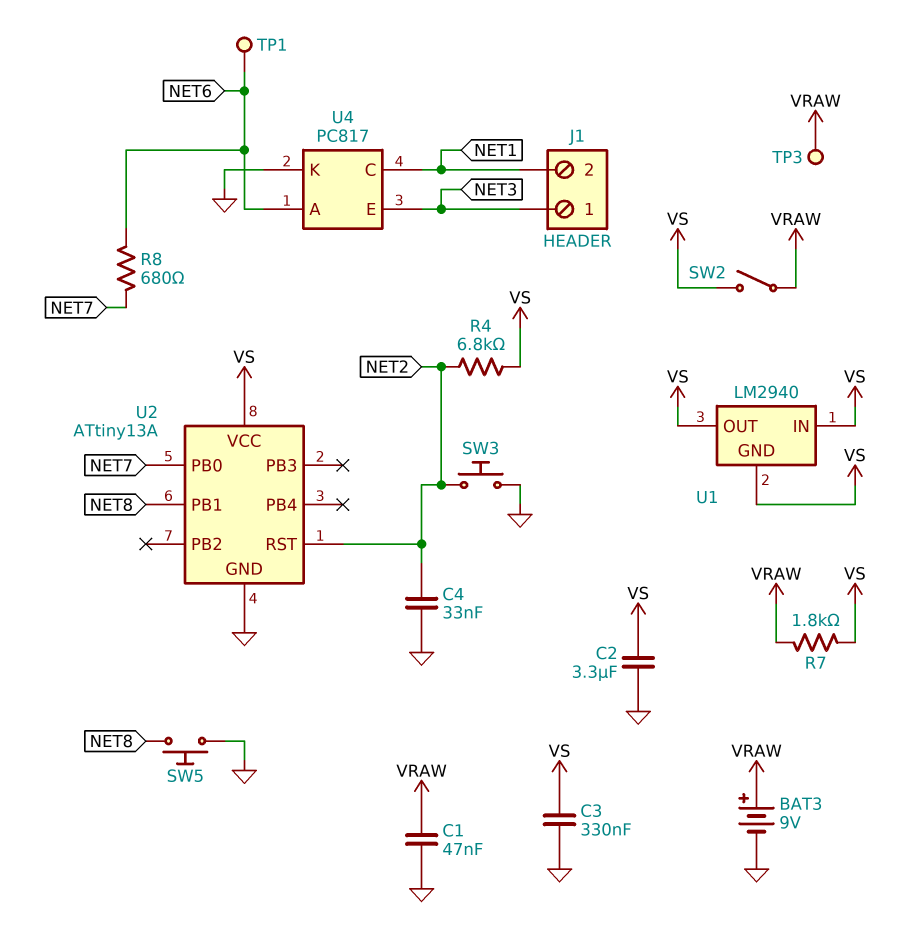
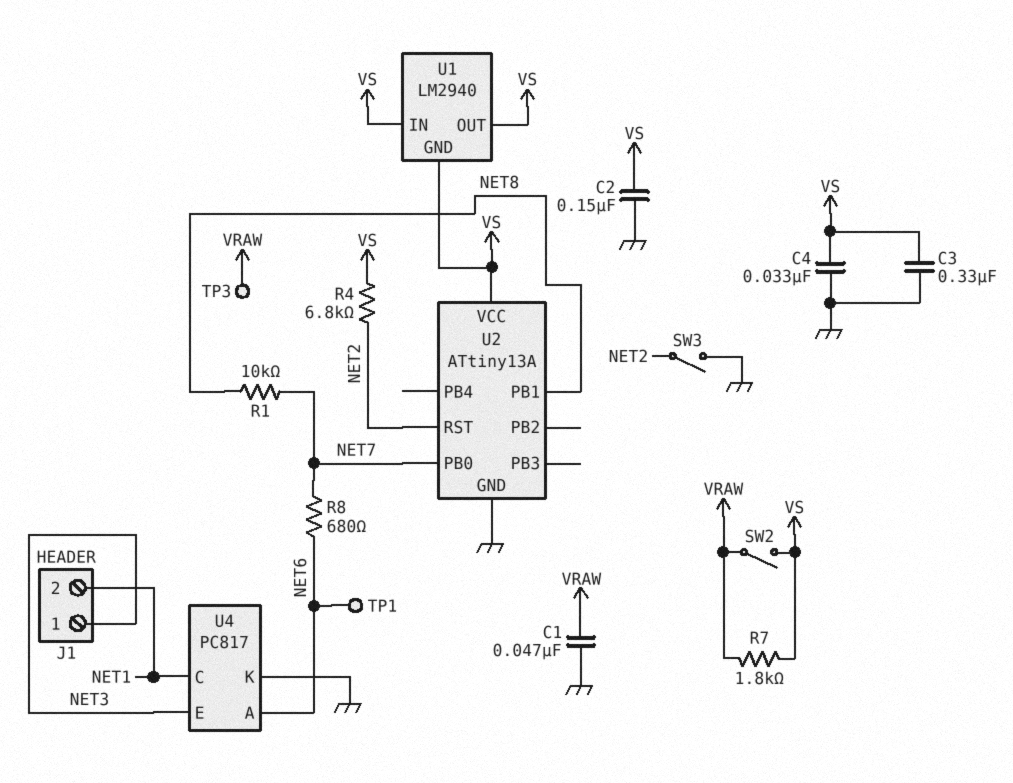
BAT3: 9V (plus VRAW, minus GND) -> none
C2: 3.3uF (GND, VS) -> 150nF (GND, VS)
C4: 33nF (GND, NET2) -> 33nF (GND, VS)
R1: none -> 10k (NET7, NET8)
SW3: button (GND, NET2) -> switch (GND, NET2)
SW5: button (GND, NET8) -> none

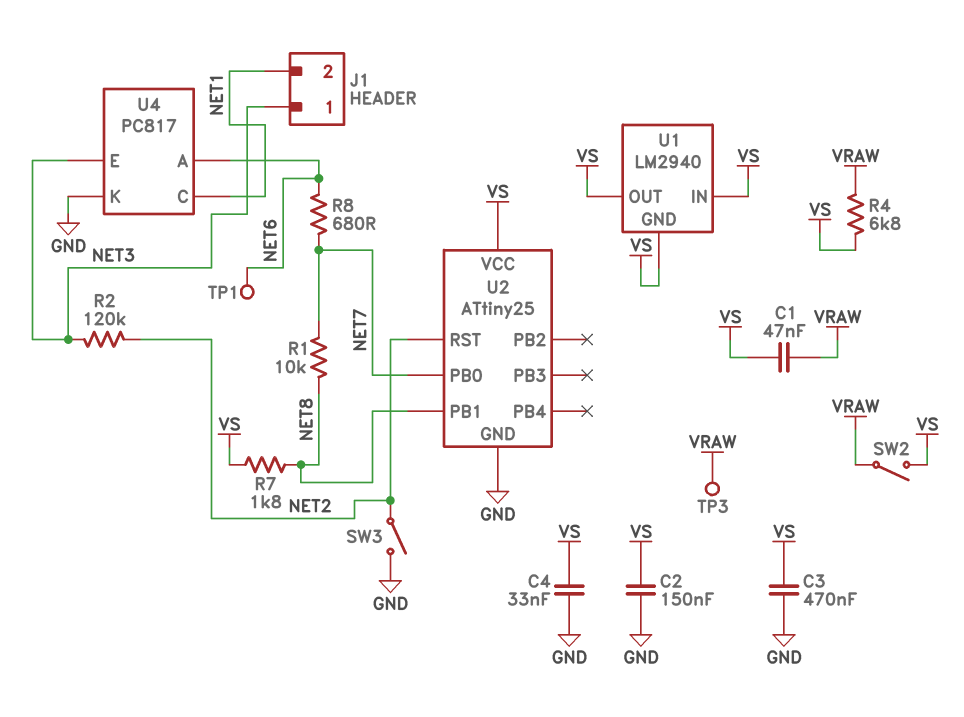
C1: 47nF (GND, VRAW) -> 47nF (VRAW, VS)
C3: 330nF (GND, VS) -> 470nF (GND, VS)
R2: none -> 120k (NET2, NET3)
R4: 6.8k (NET2, VS) -> 6.8k (VRAW, VS)
R7: 1.8k (VRAW, VS) -> 1.8k (NET8, VS)
U2: ATtiny13A -> ATtiny25

